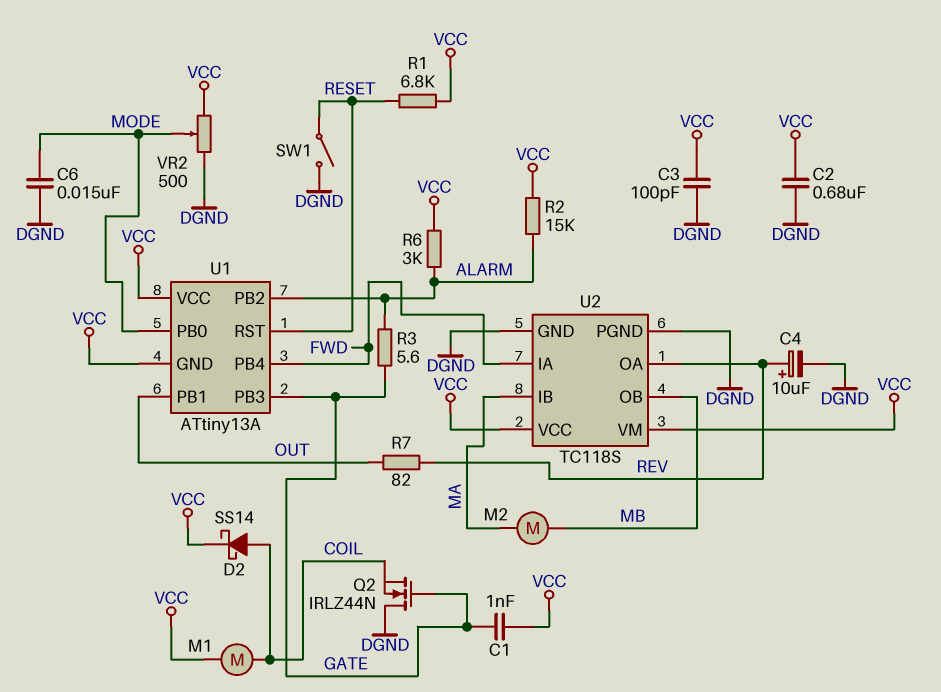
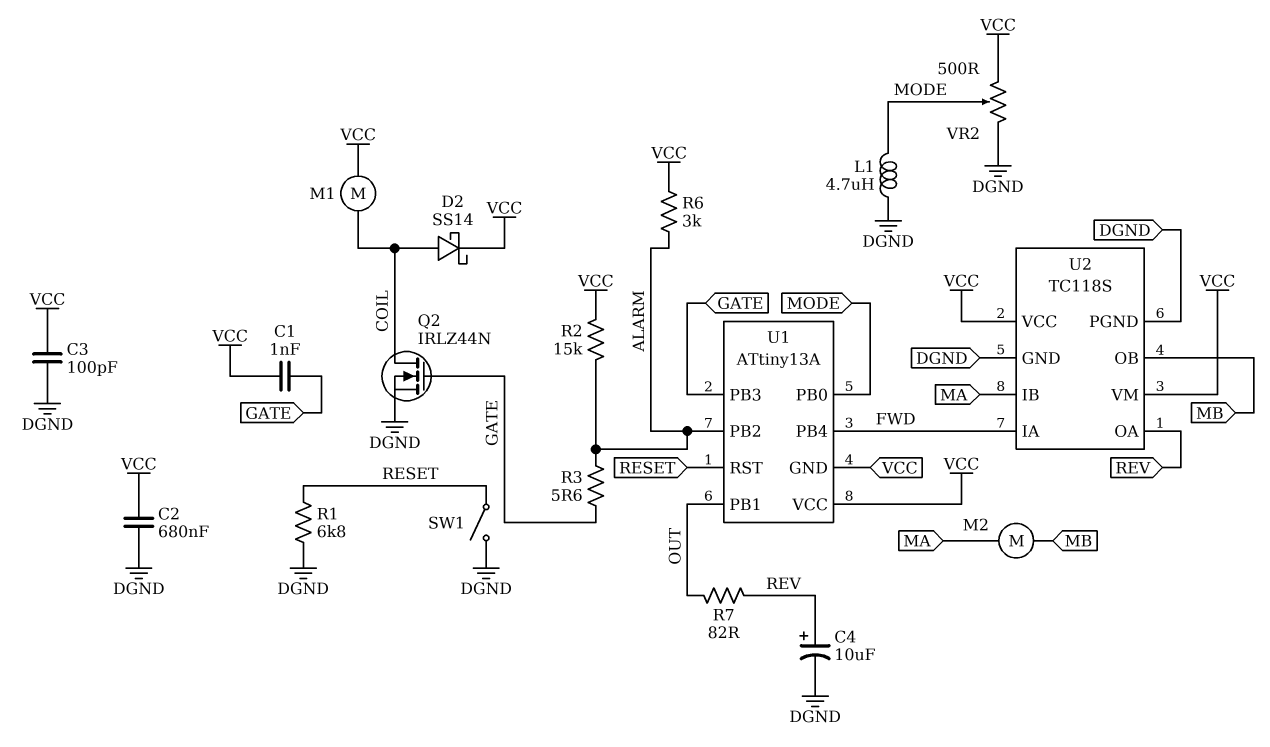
C6: 15nF (DGND, MODE) -> none
L1: none -> 4.7uH (DGND, MODE)
Q2: NMOS IRLZ44N (G GATE, D DGND, S COIL) -> NMOS IRLZ44N (G GATE, D COIL, S DGND)
R1: 6.8k (RESET, VCC) -> 6.8k (DGND, RESET)

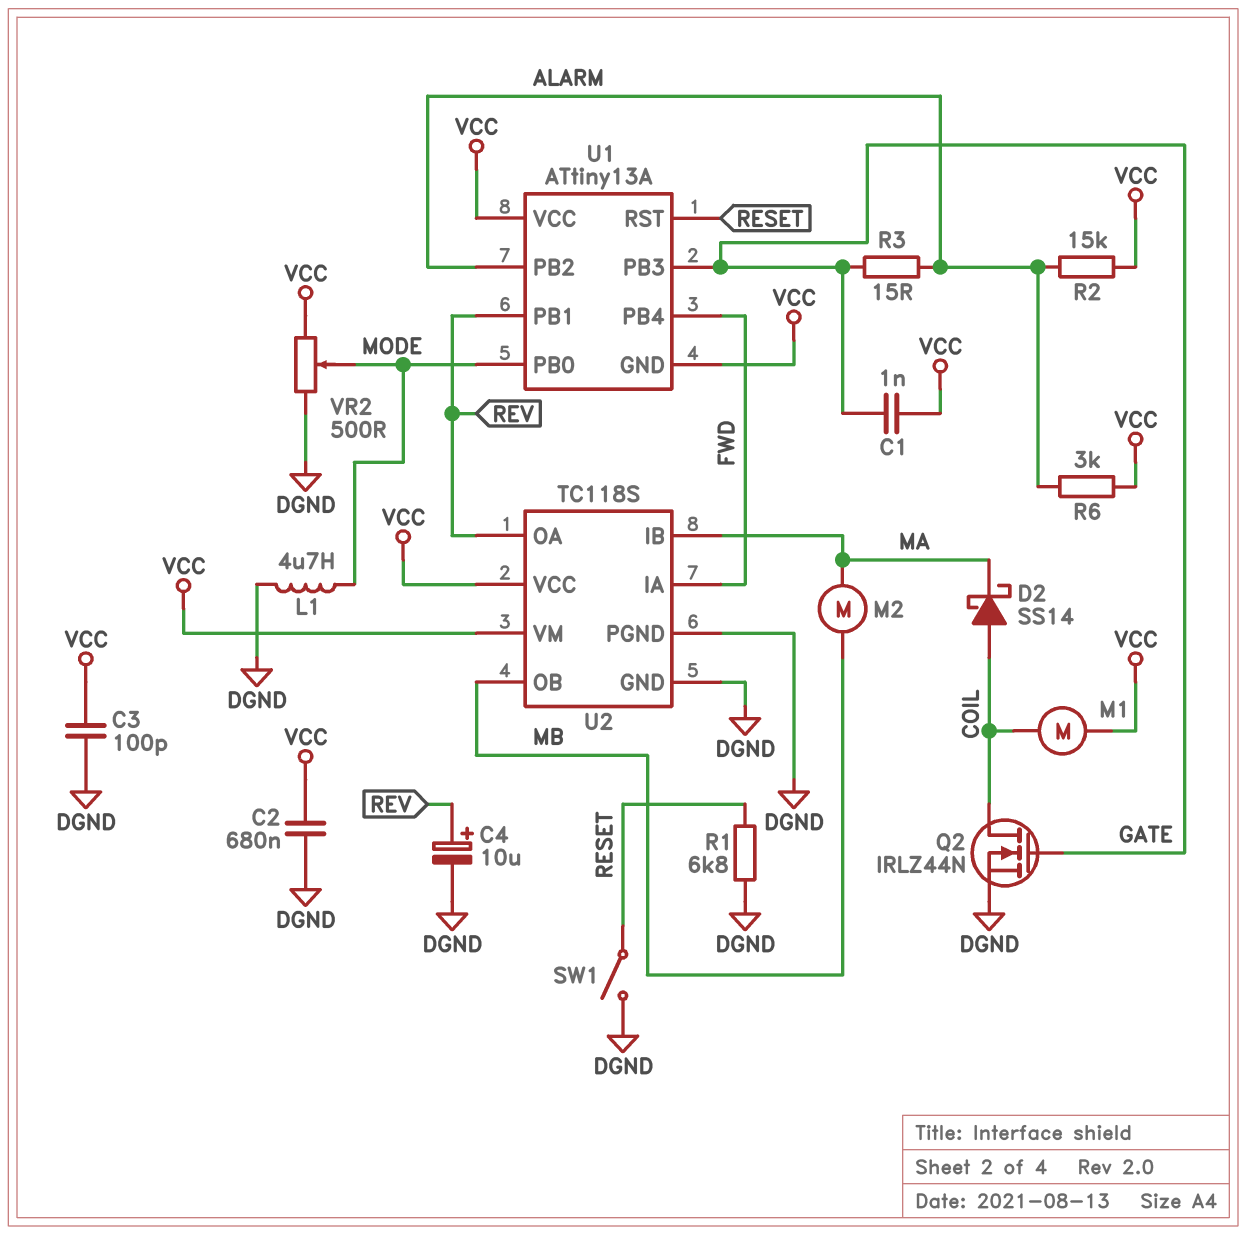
D2: schottky SS14 (A COIL, K VCC) -> schottky SS14 (A COIL, K MA)
R3: 5.6 (ALARM, GATE) -> 15 (ALARM, GATE)
R7: 82 (OUT, REV) -> none
U1 pin PB1: OUT -> REV

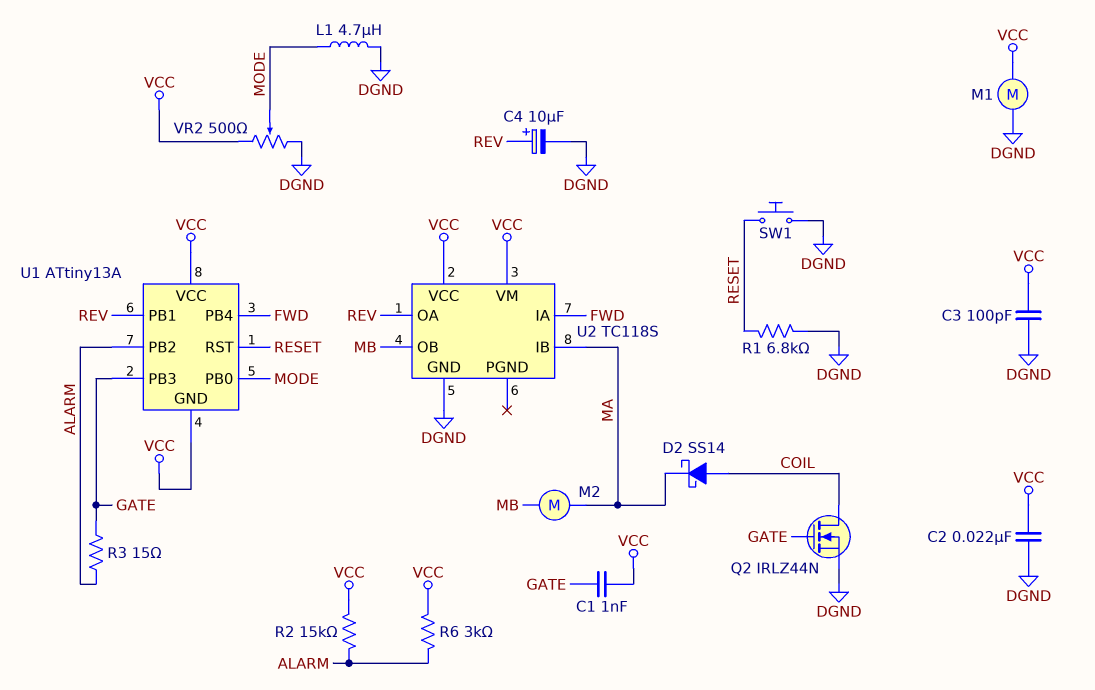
C2: 680nF (DGND, VCC) -> 22nF (DGND, VCC)
M1: motor (COIL, VCC) -> motor (DGND, VCC)
SW1: switch (DGND, RESET) -> button (DGND, RESET)
U2 pin PGND: DGND -> none

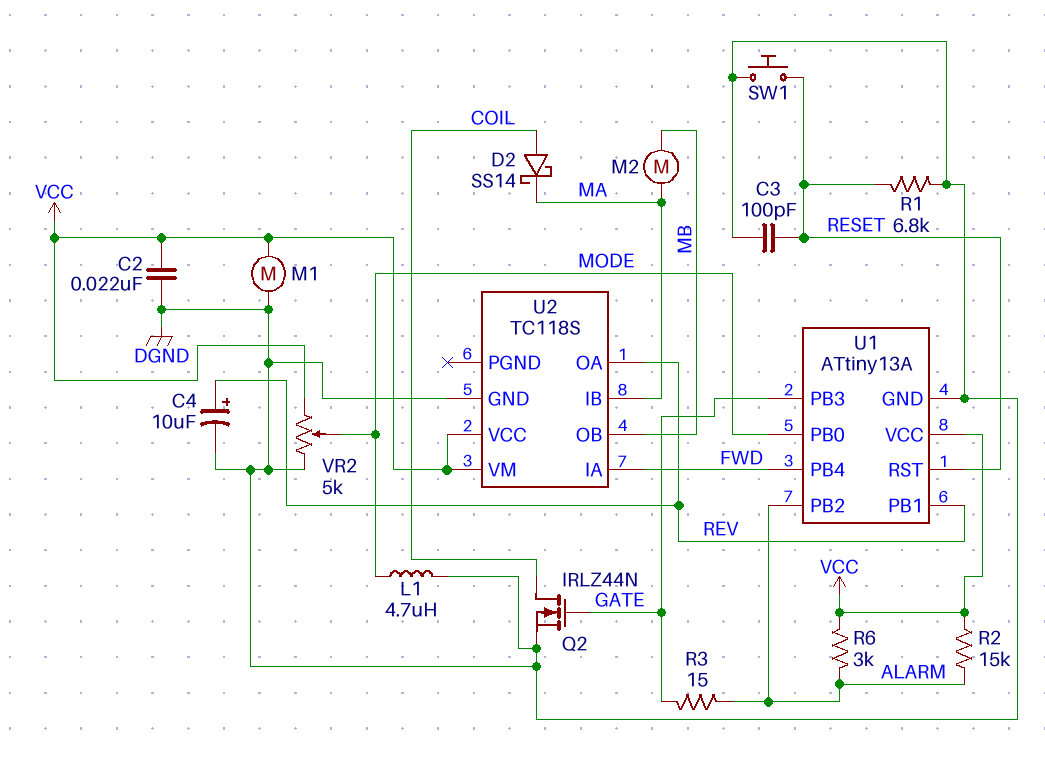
C1: 1nF (GATE, VCC) -> none
C3: 100pF (DGND, VCC) -> 100pF (DGND, RESET)
U1 pin GND: VCC -> DGND
VR2: 500 (DGND, VCC, wiper MODE) -> 5k (DGND, VCC, wiper MODE)

